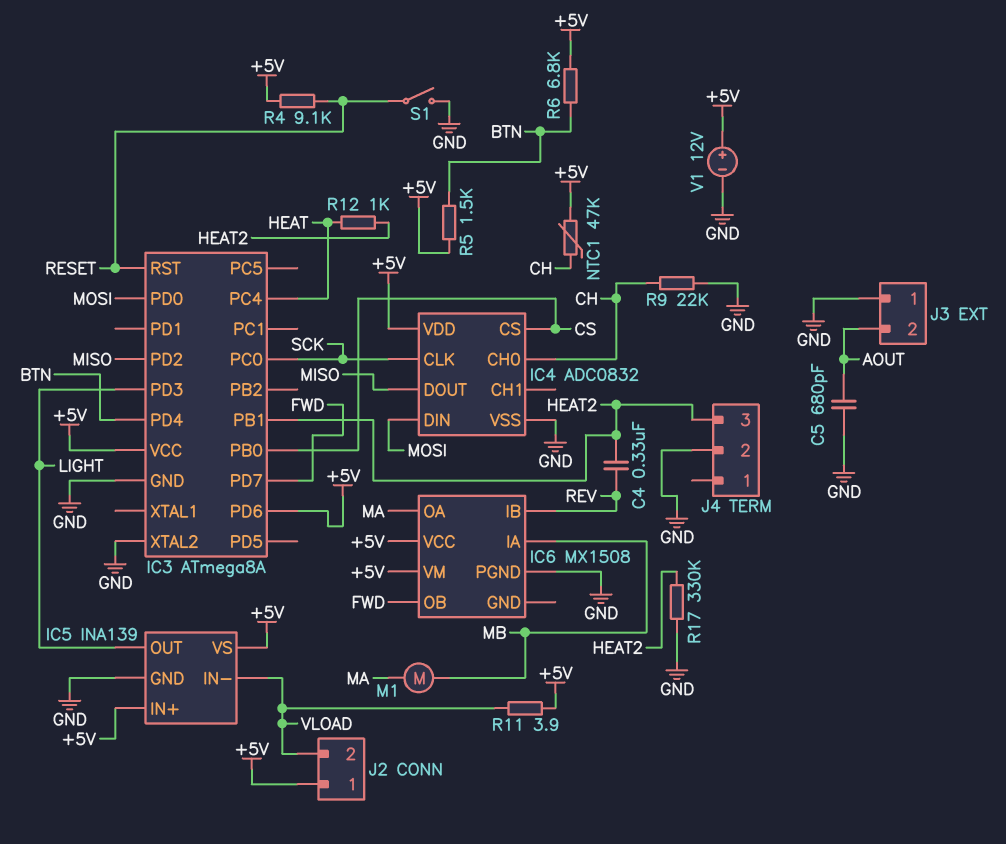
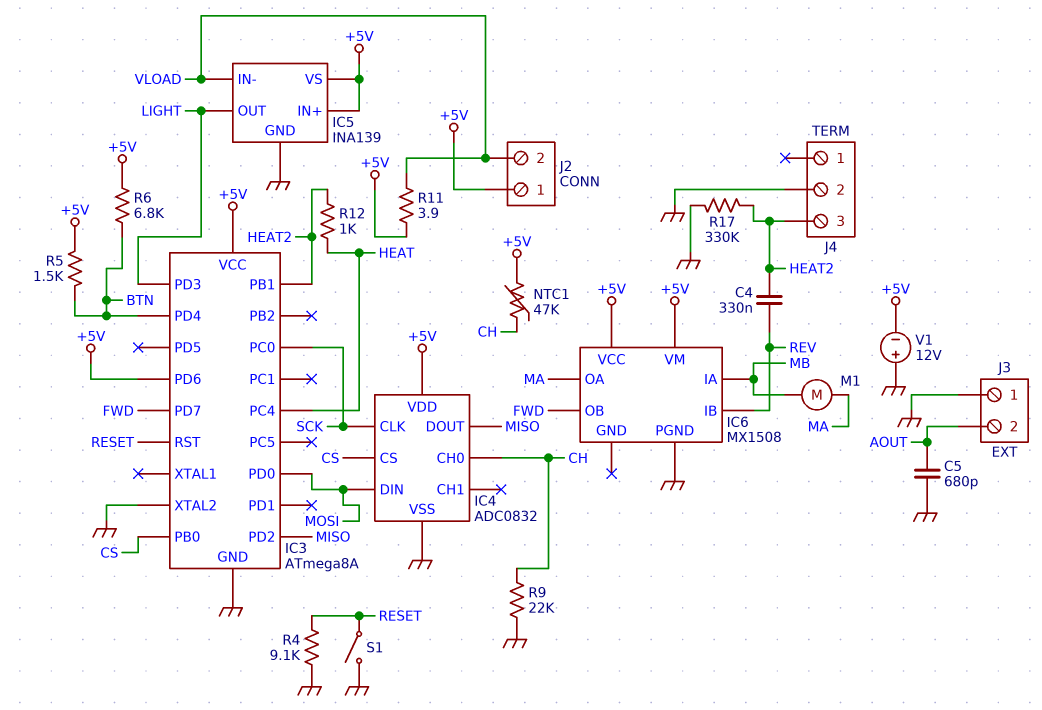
R4: 9.1k (+5V, RESET) -> 9.1k (GND, RESET)
V1: 12V (plus +5V, minus GND) -> 12V (plus GND, minus +5V)

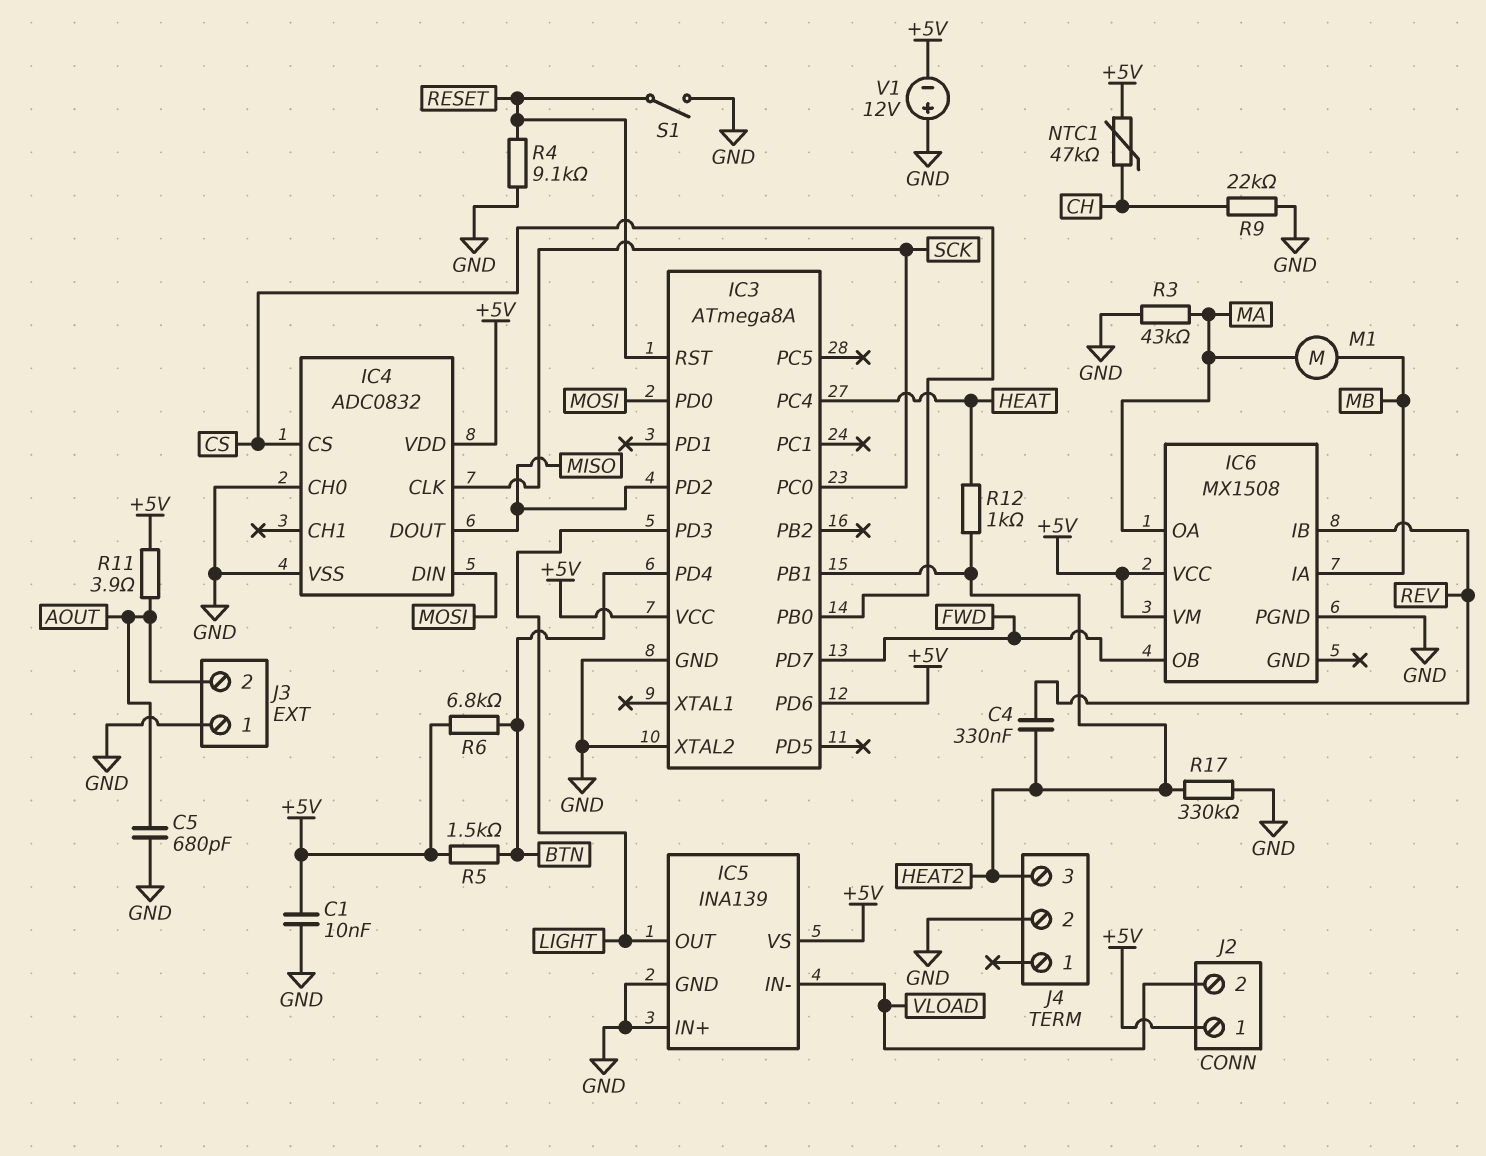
C1: none -> 10nF (+5V, GND)
IC4 pin CH0: CH -> GND
IC5 pin IN+: +5V -> GND
R3: none -> 43k (GND, MA)
R11: 3.9 (+5V, VLOAD) -> 3.9 (+5V, AOUT)

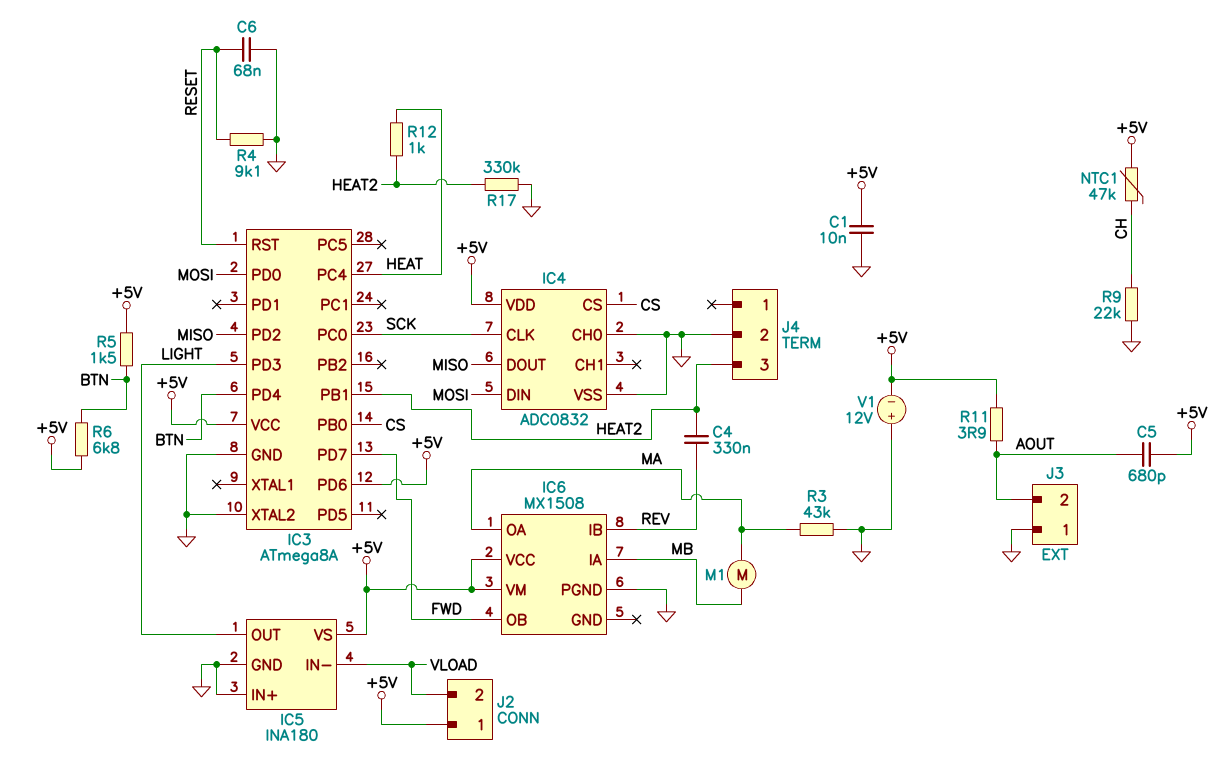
C5: 680pF (AOUT, GND) -> 680pF (+5V, AOUT)
C6: none -> 68nF (GND, RESET)
IC5: INA139 -> INA180
S1: switch (GND, RESET) -> none

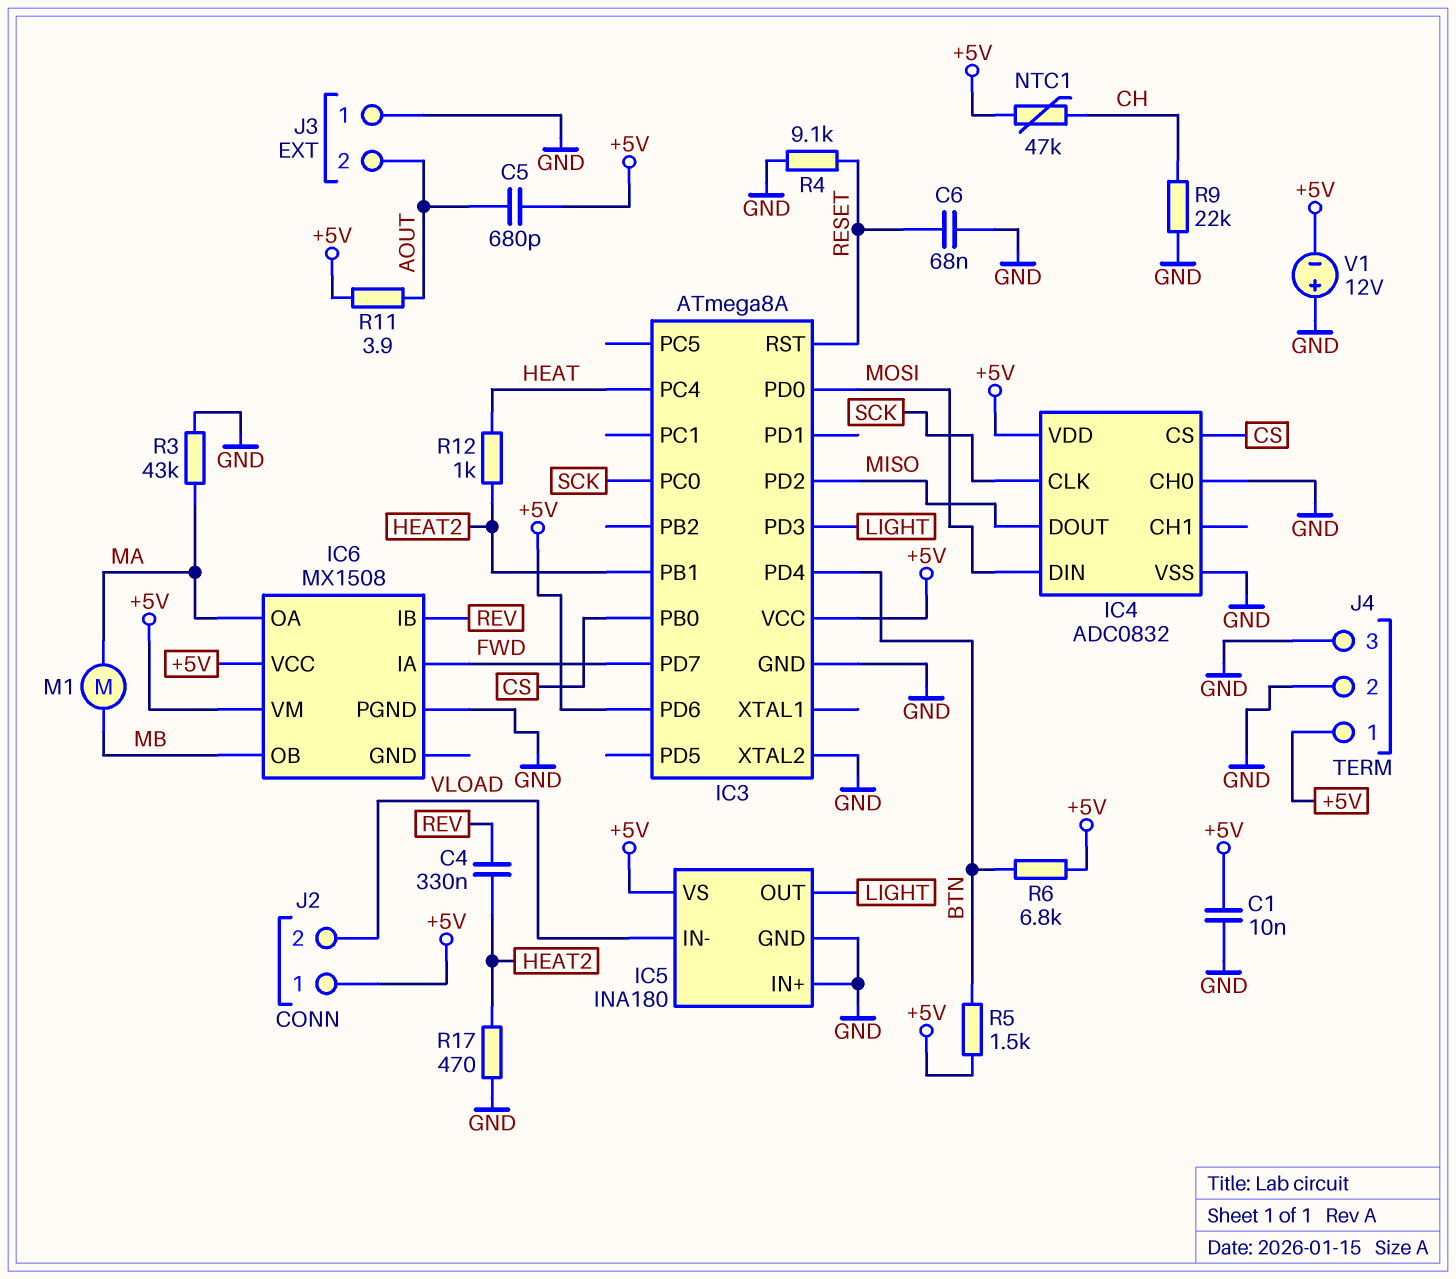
IC6 pin IA: MB -> FWD
IC6 pin OB: FWD -> MB
J4 pin 1: none -> +5V
J4 pin 3: HEAT2 -> GND
R17: 330k (GND, HEAT2) -> 470 (GND, HEAT2)

